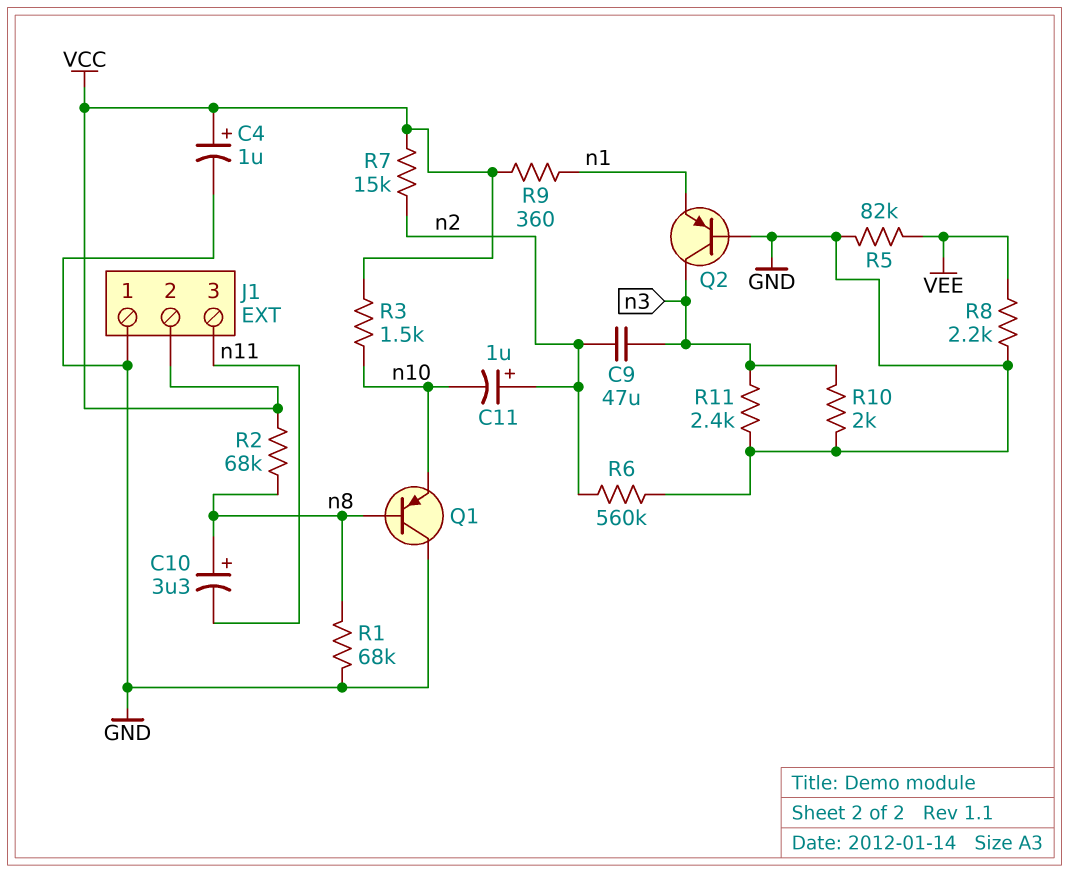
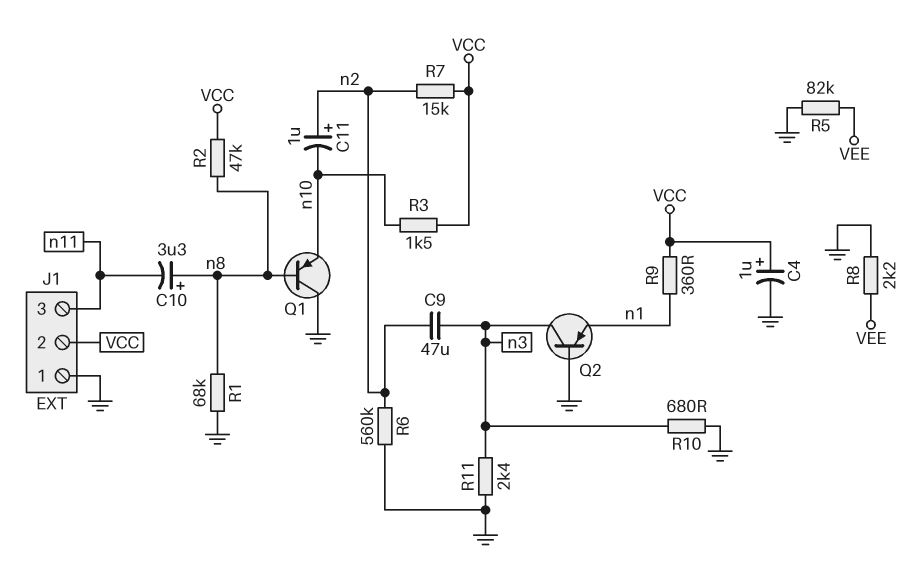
R2: 68k (VCC, n8) -> 47k (VCC, n8)
R10: 2k (GND, n3) -> 680 (GND, n3)

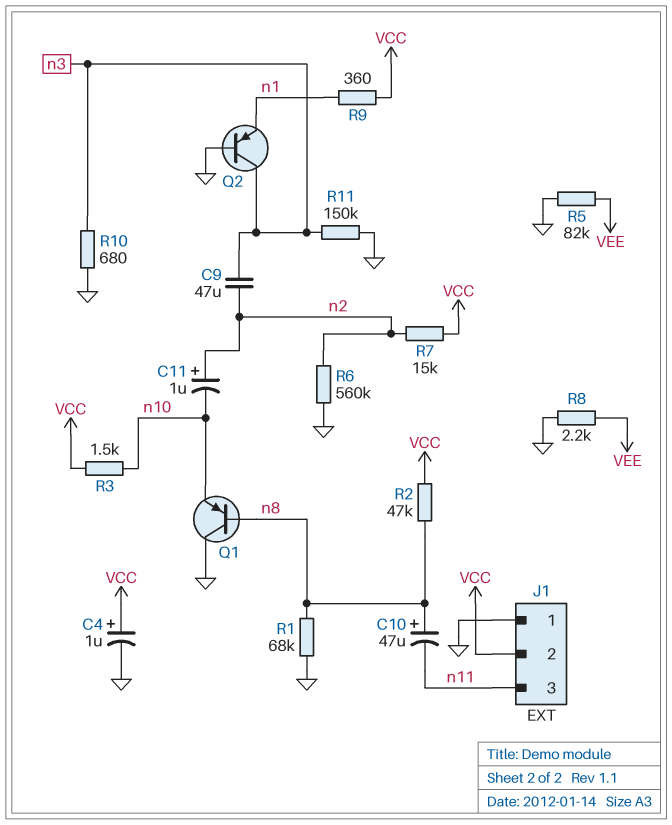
C10: 3.3uF (plus n8, minus n11) -> 47uF (plus n8, minus n11)
R11: 2.4k (GND, n3) -> 150k (GND, n3)

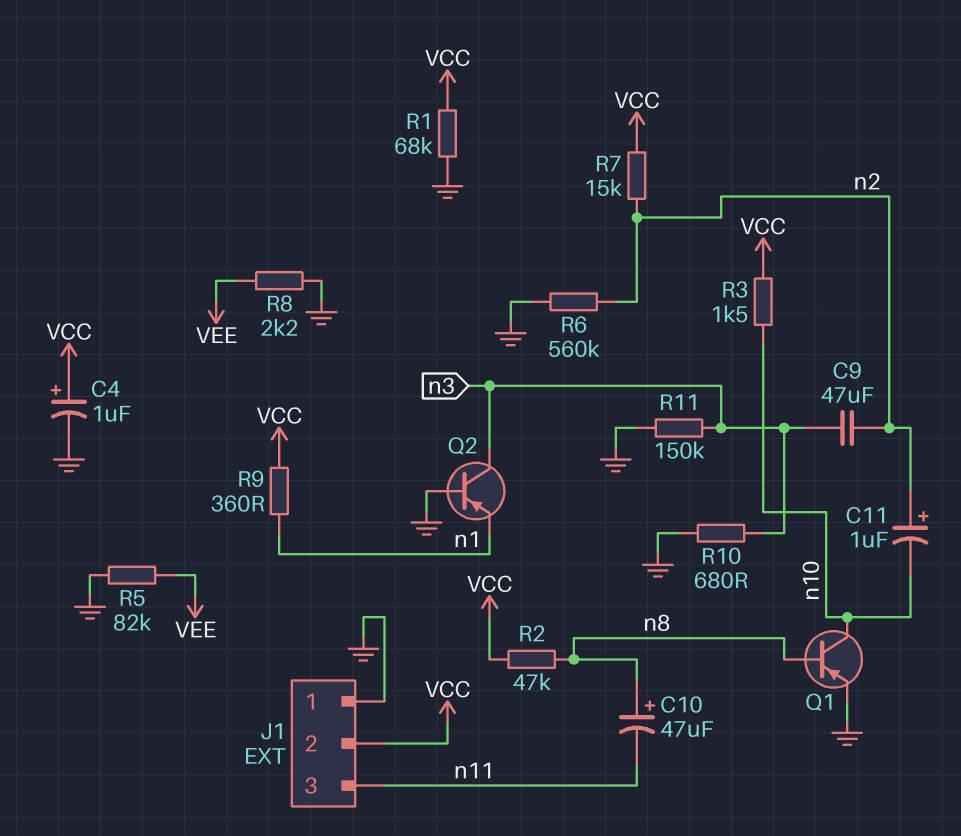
Q1: PNP (B n8, C GND, E n10) -> PNP (B n8, C n10, E GND)
R1: 68k (GND, n8) -> 68k (GND, VCC)

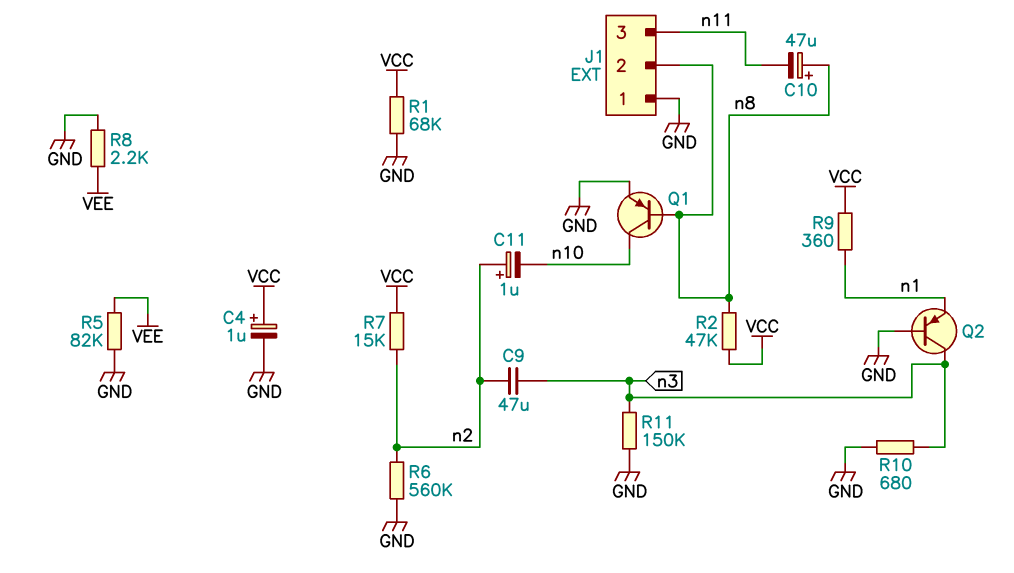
J1 pin 2: VCC -> n8
R3: 1.5k (VCC, n10) -> none

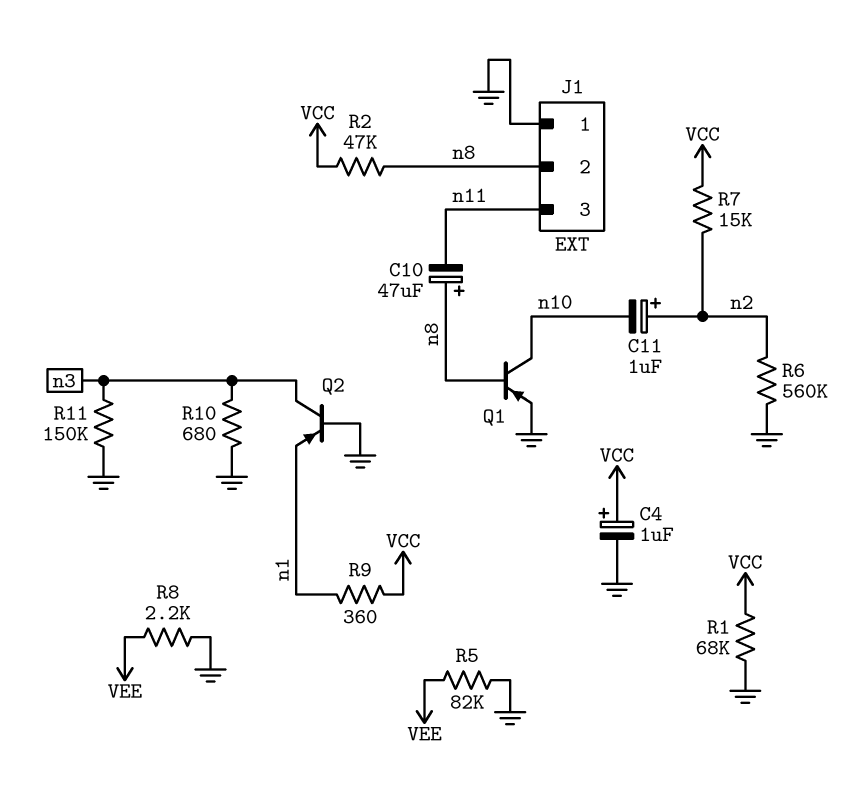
C9: 47uF (n2, n3) -> none

